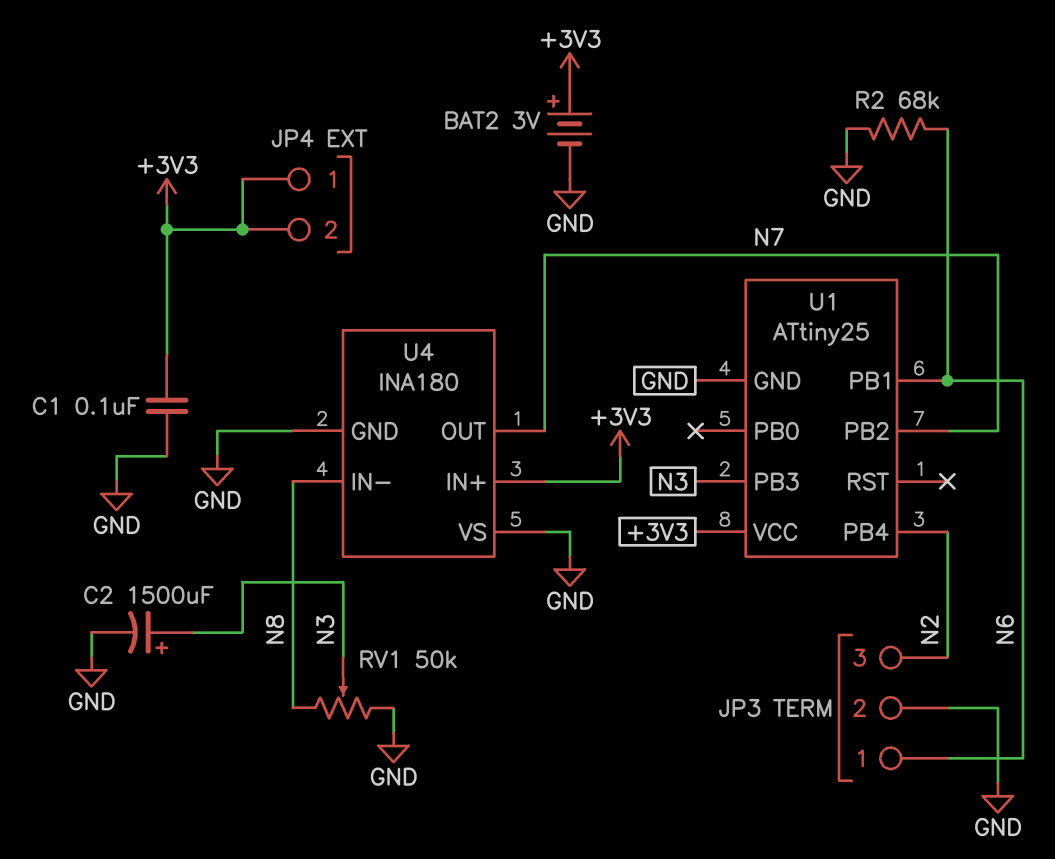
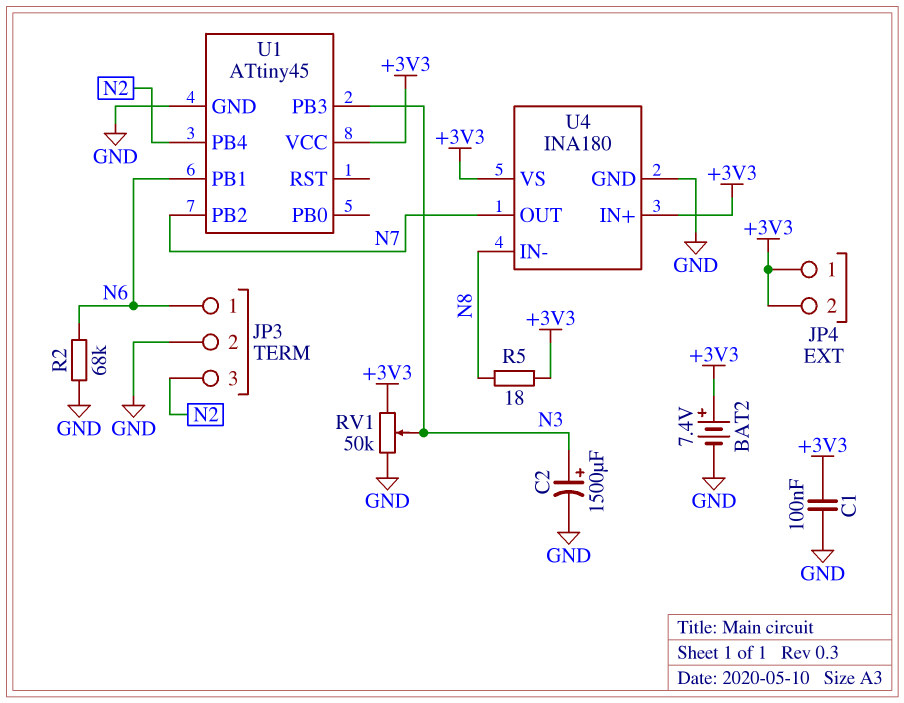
BAT2: 3V (plus +3V3, minus GND) -> 7.4V (plus +3V3, minus GND)
R5: none -> 18 (+3V3, N8)
RV1: 50k (GND, N8, wiper N3) -> 50k (+3V3, GND, wiper N3)
U1: ATtiny25 -> ATtiny45
U4 pin VS: GND -> +3V3

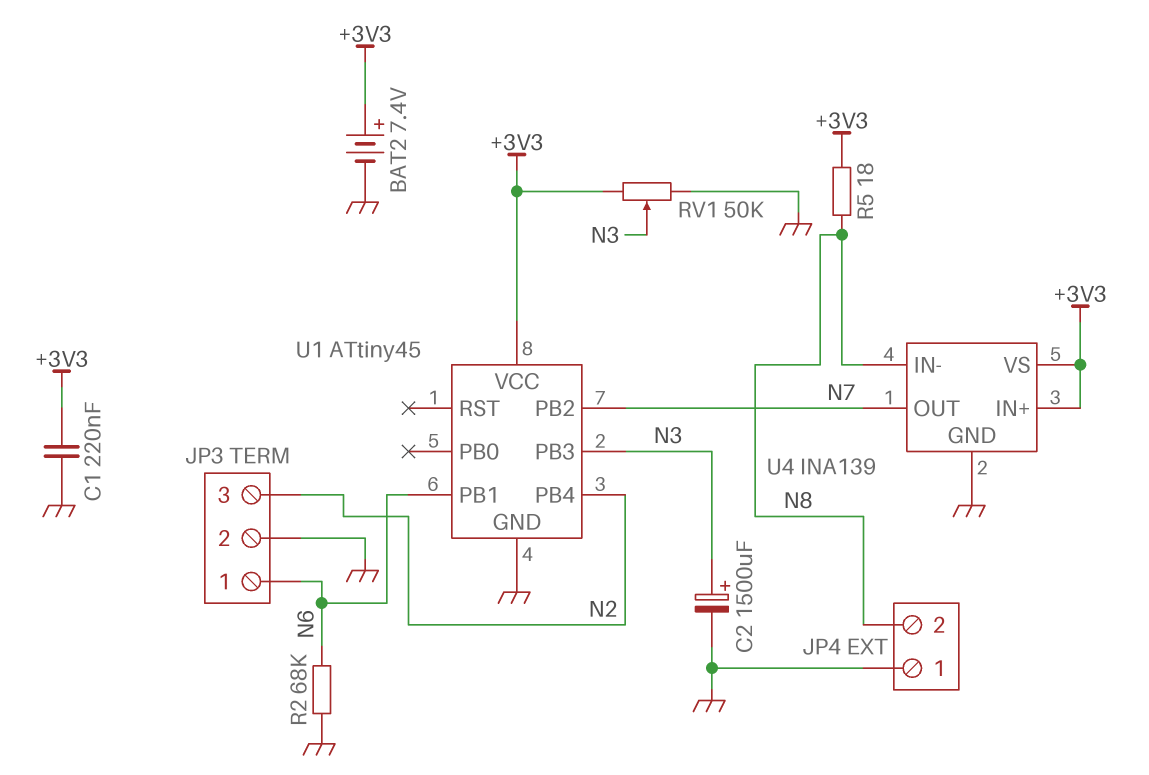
C1: 100nF (+3V3, GND) -> 220nF (+3V3, GND)
JP4 pin 1: +3V3 -> GND
JP4 pin 2: +3V3 -> N8
U4: INA180 -> INA139

